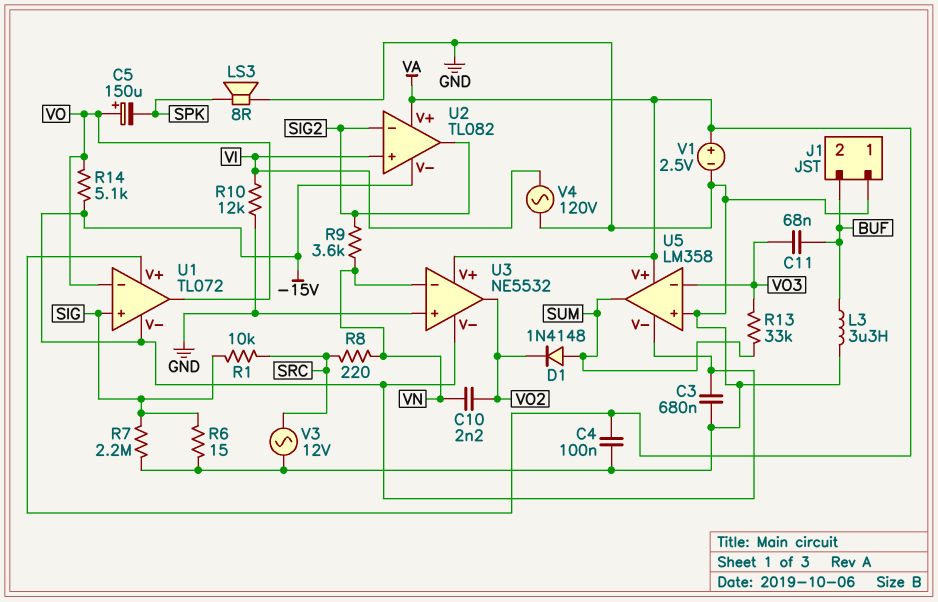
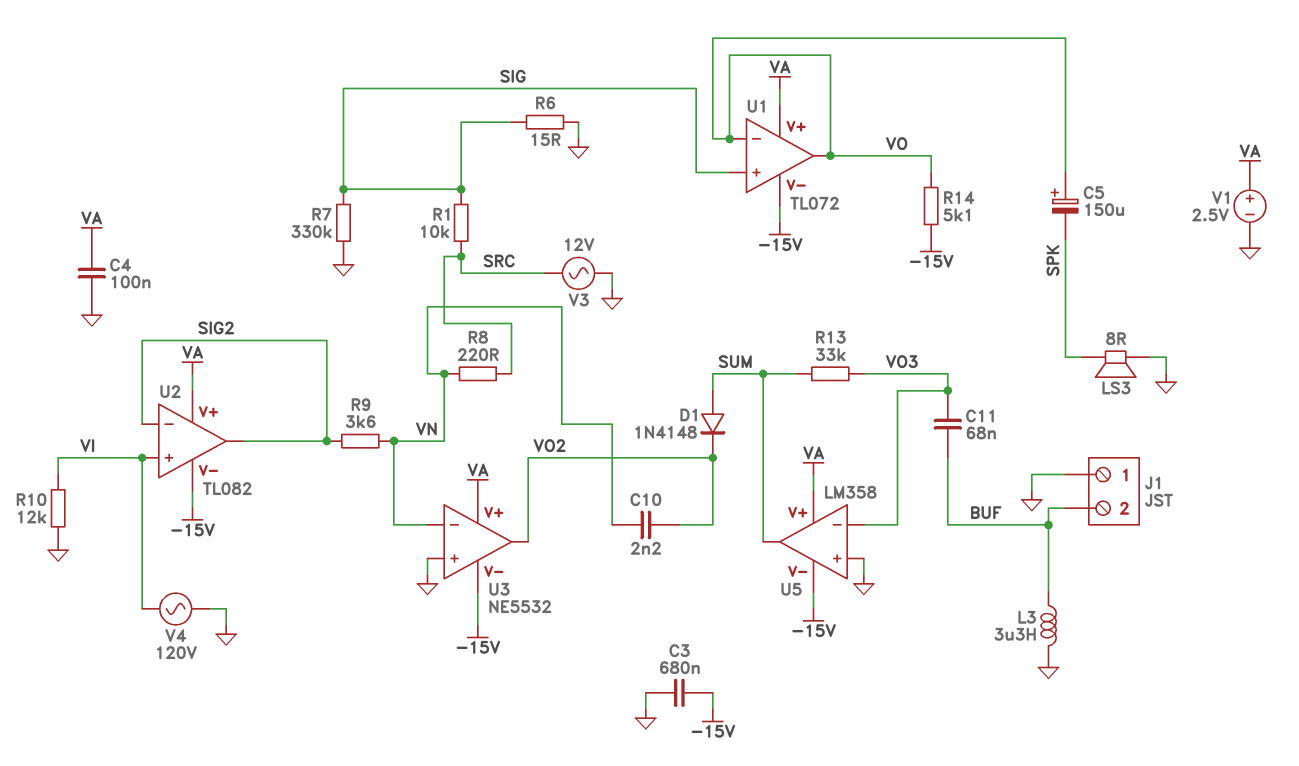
R7: 2.2M (GND, SIG) -> 330k (GND, SIG)

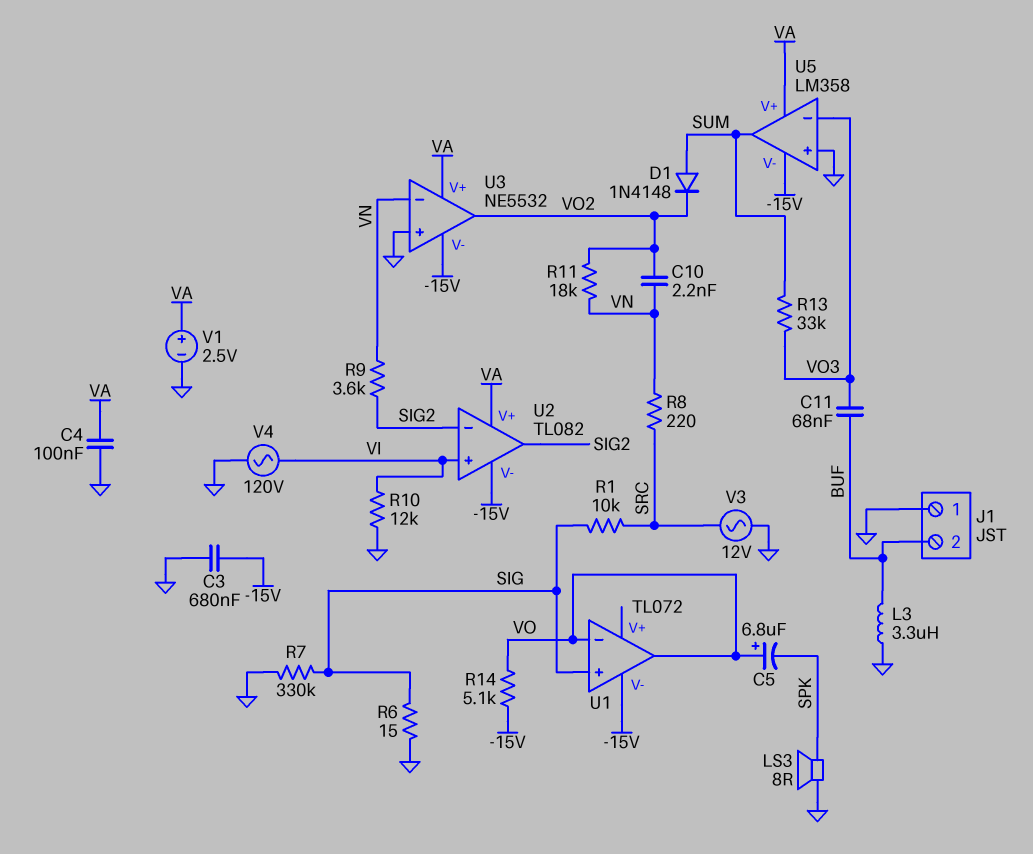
C5: 150uF (plus VO, minus SPK) -> 6.8uF (plus VO, minus SPK)
R11: none -> 18k (VN, VO2)
U1 pin V+: VA -> none

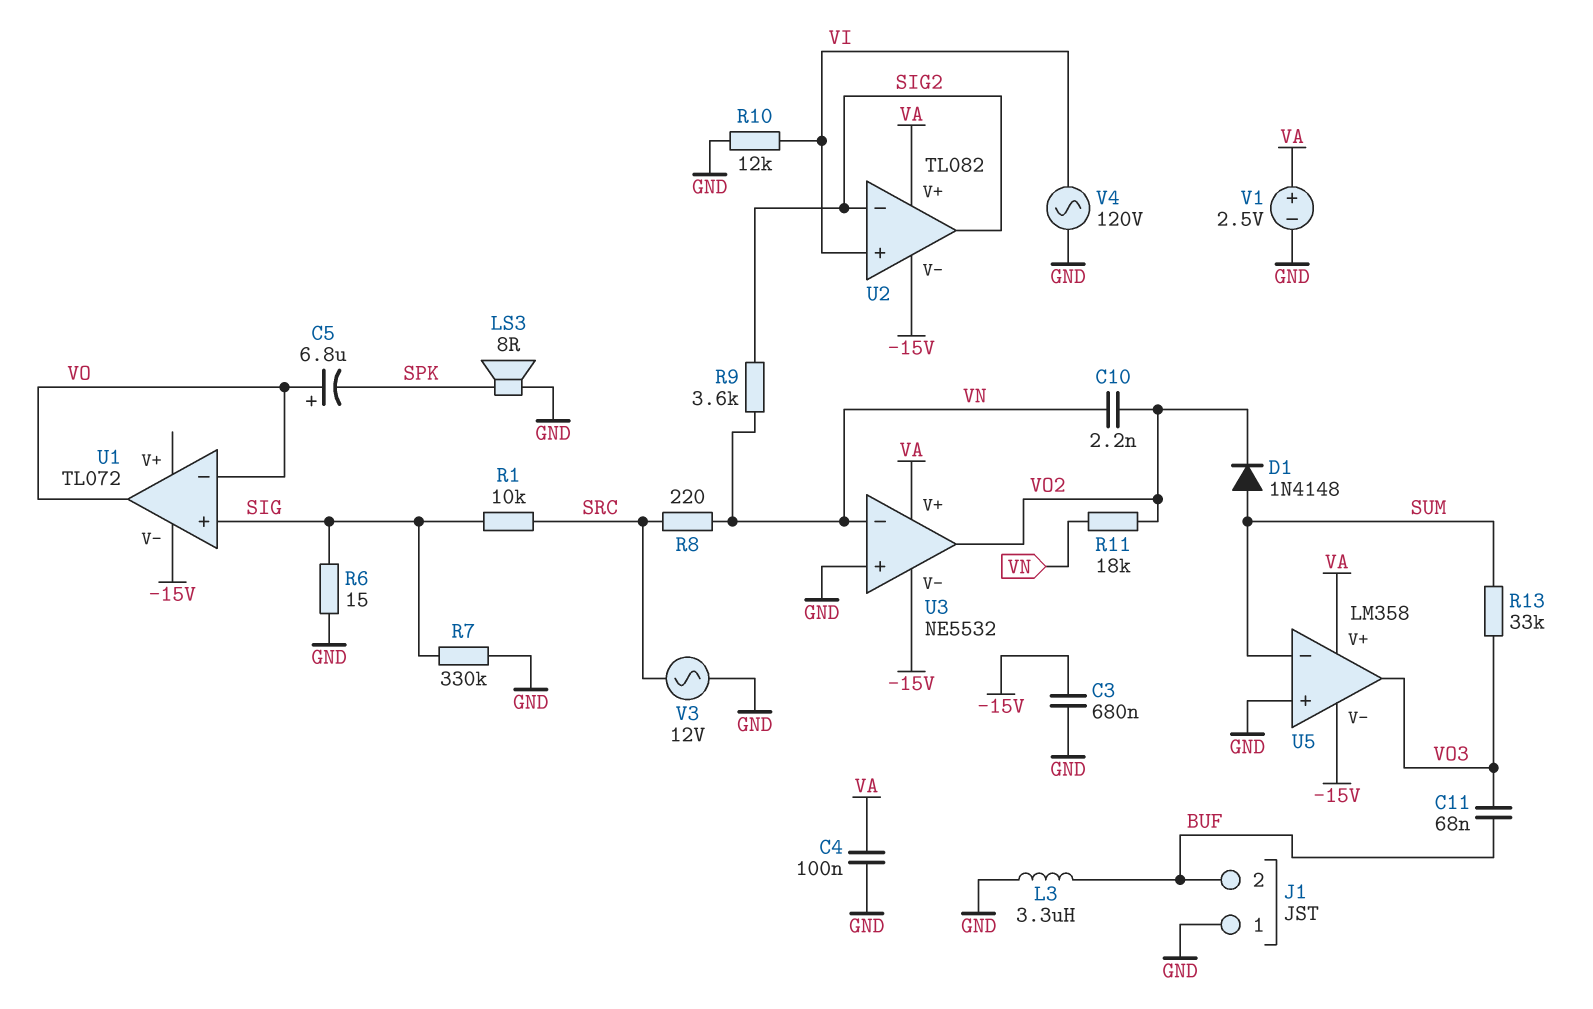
R14: 5.1k (-15V, VO) -> none
U5 pin in-: VO3 -> SUM
U5 pin out: SUM -> VO3

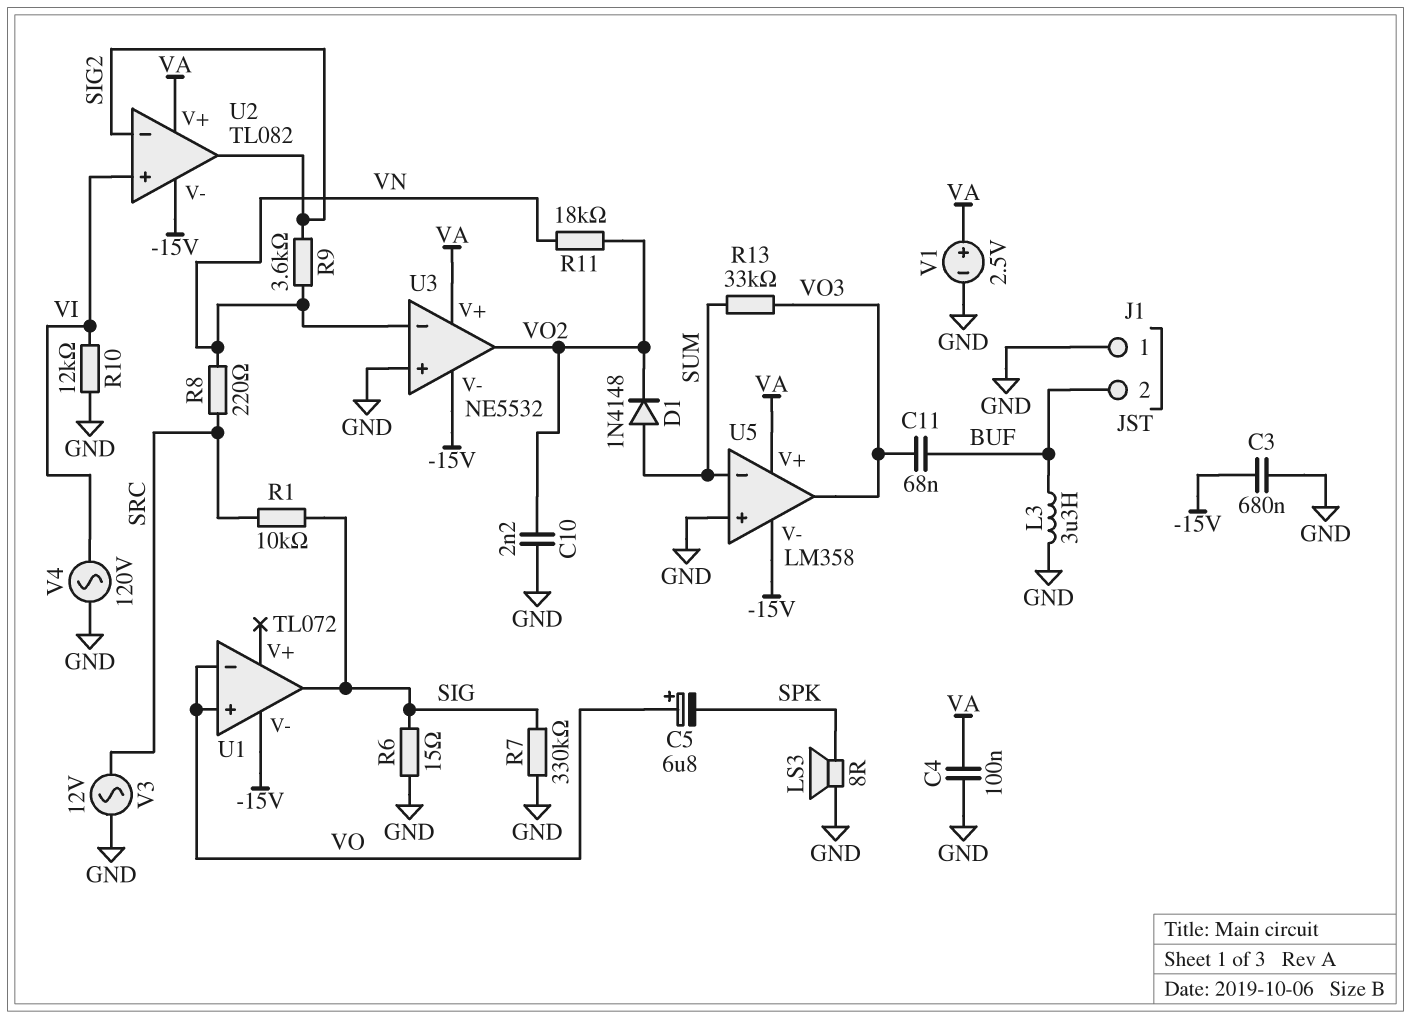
C10: 2.2nF (VN, VO2) -> 2.2nF (GND, VO2)
U1 pin in+: SIG -> VO
U1 pin out: VO -> SIG

